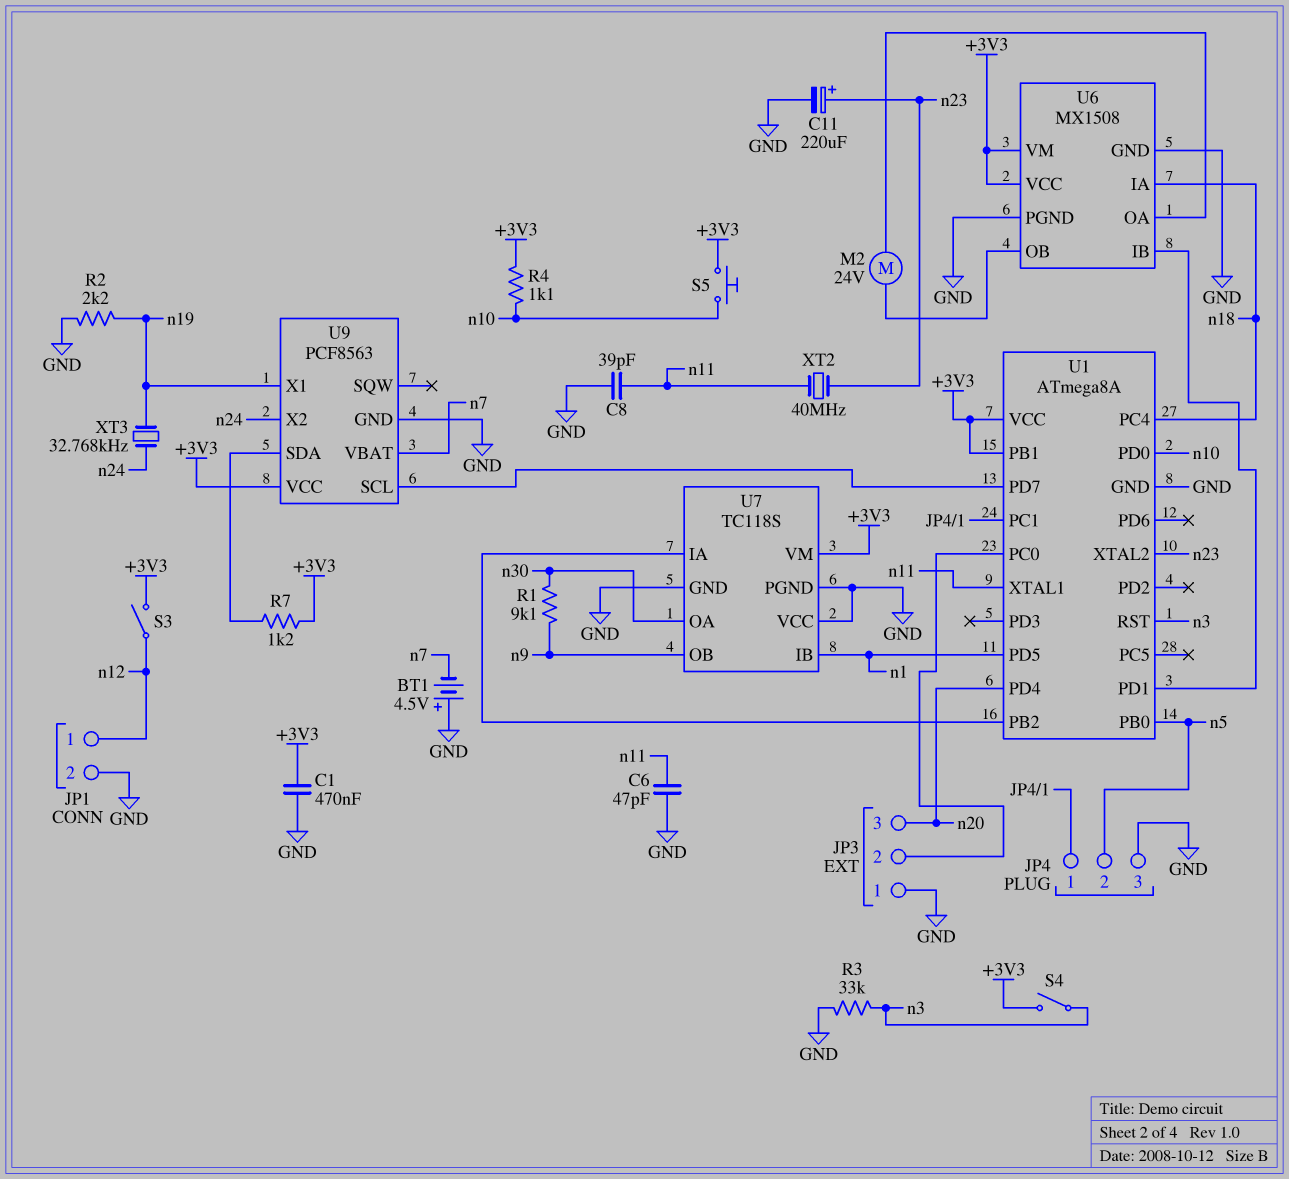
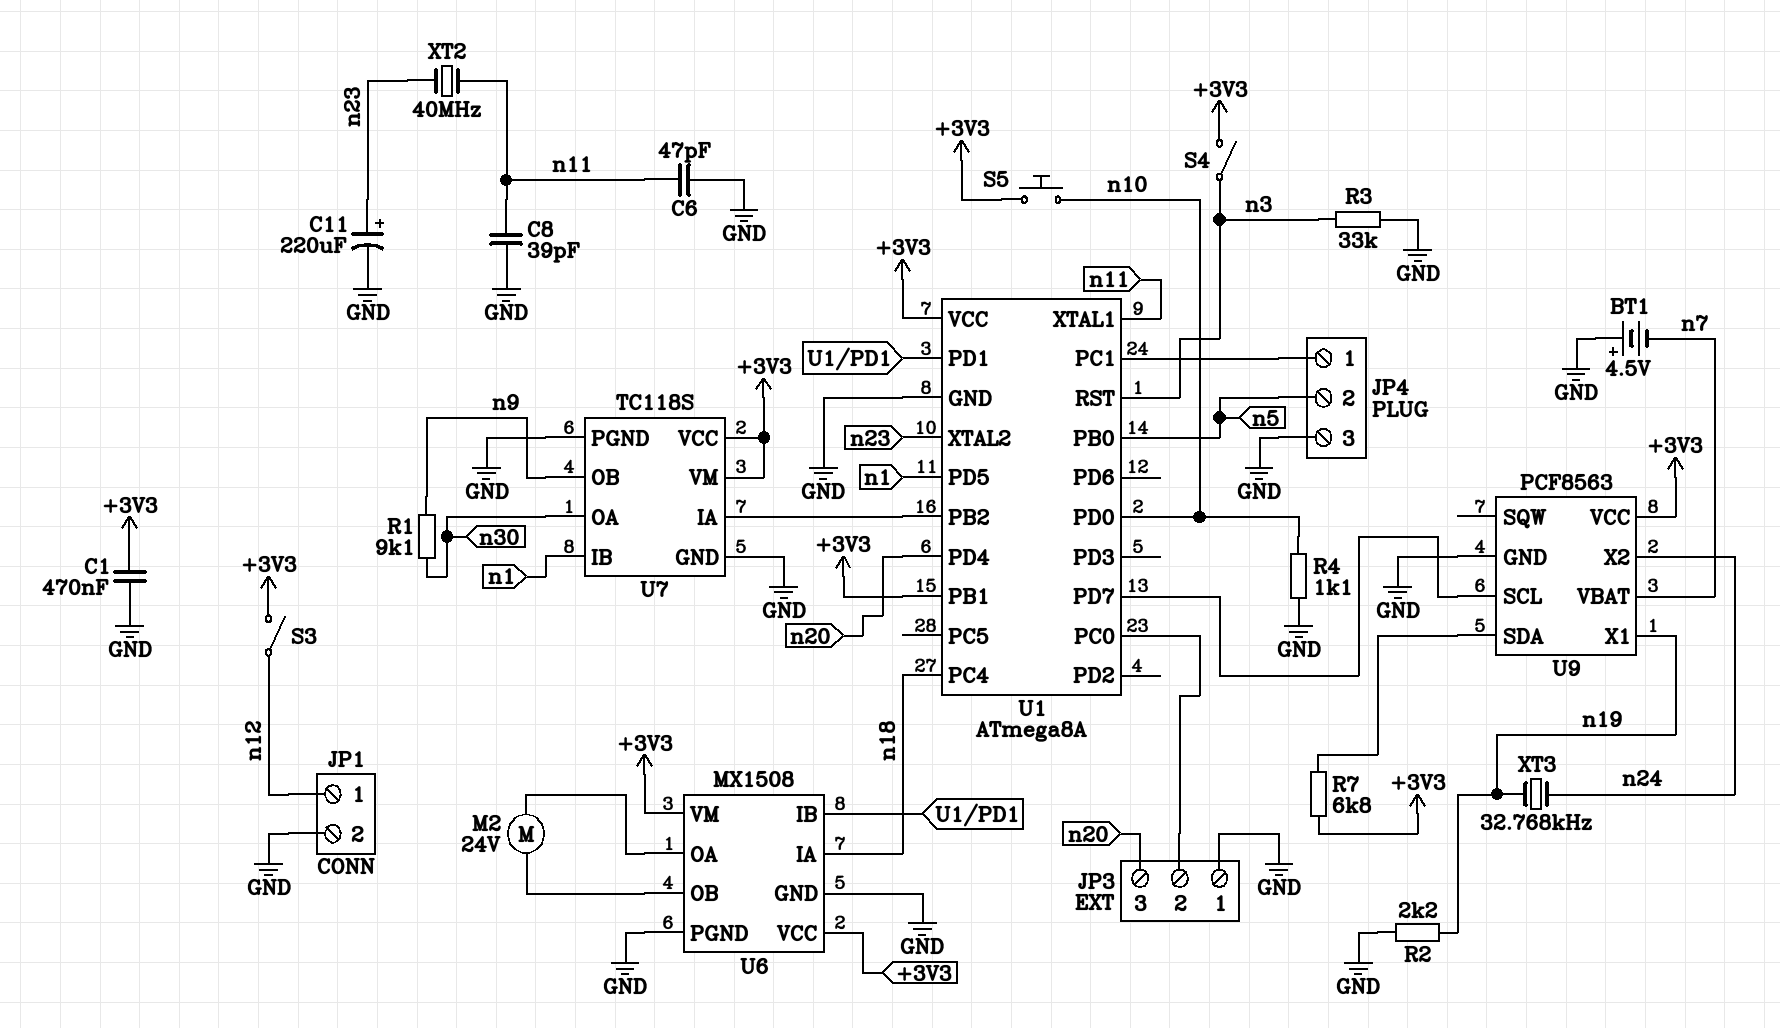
R4: 1.1k (+3V3, n10) -> 1.1k (GND, n10)
R7: 1.2k (+3V3, U9/SDA) -> 6.8k (+3V3, U9/SDA)
U7 pin VCC: GND -> +3V3

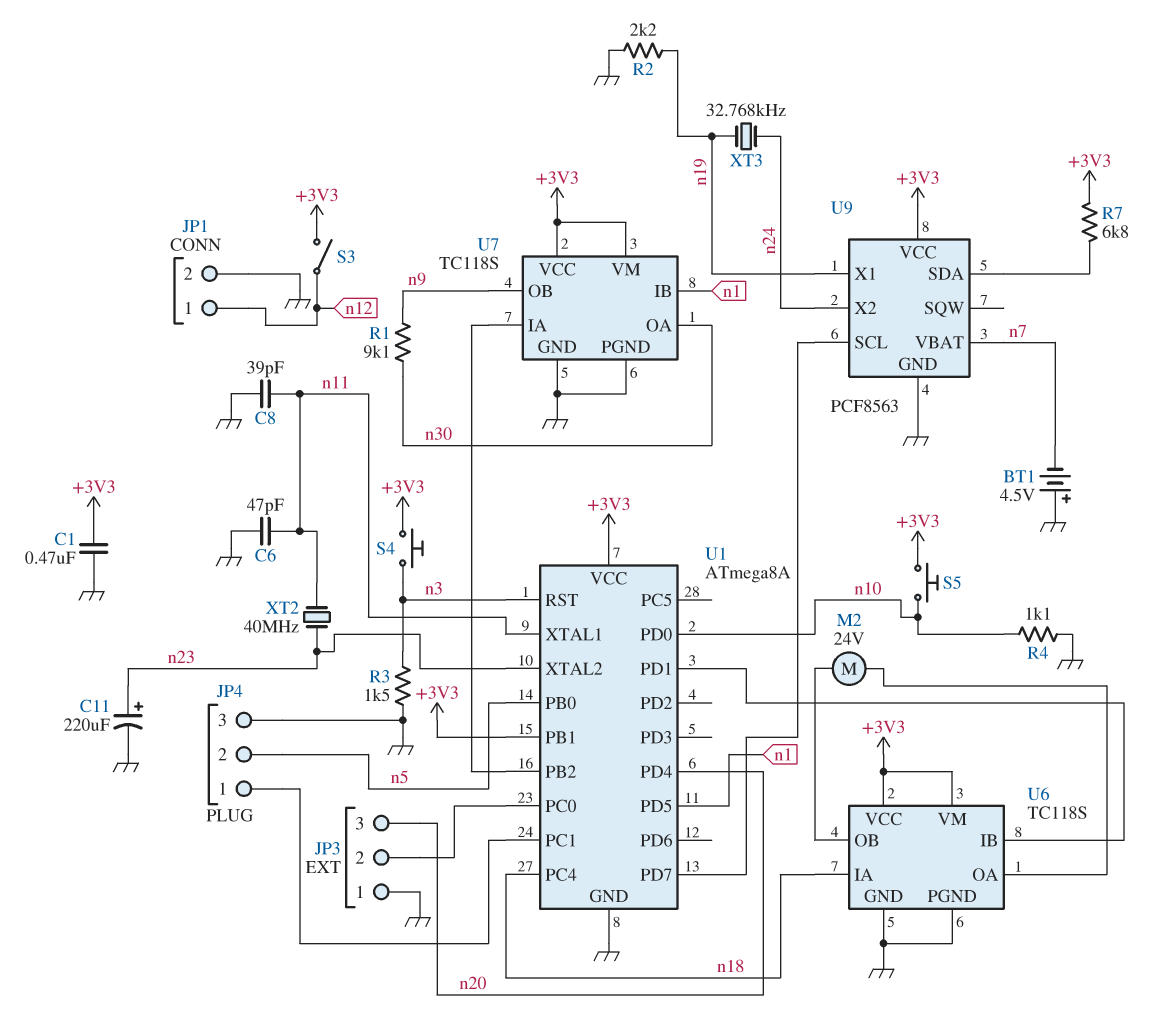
R3: 33k (GND, n3) -> 1.5k (GND, n3)
S4: switch (+3V3, n3) -> button (+3V3, n3)
U6: MX1508 -> TC118S

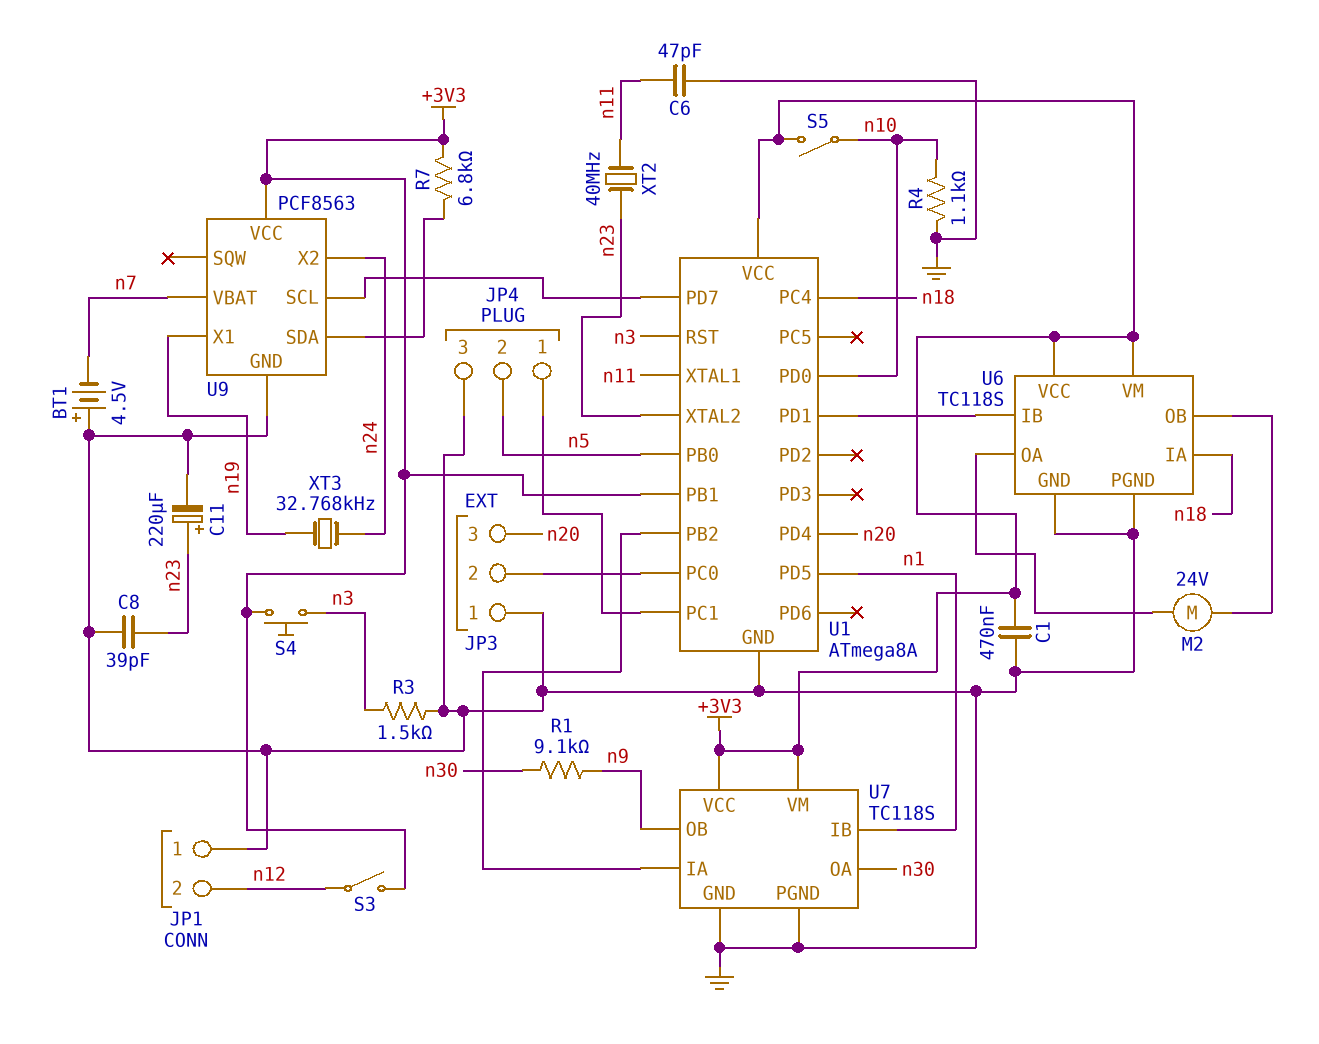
C8: 39pF (GND, n11) -> 39pF (GND, n23)
JP1 pin 1: n12 -> GND
JP1 pin 2: GND -> n12
R2: 2.2k (GND, n19) -> none
S5: button (+3V3, n10) -> switch (+3V3, n10)

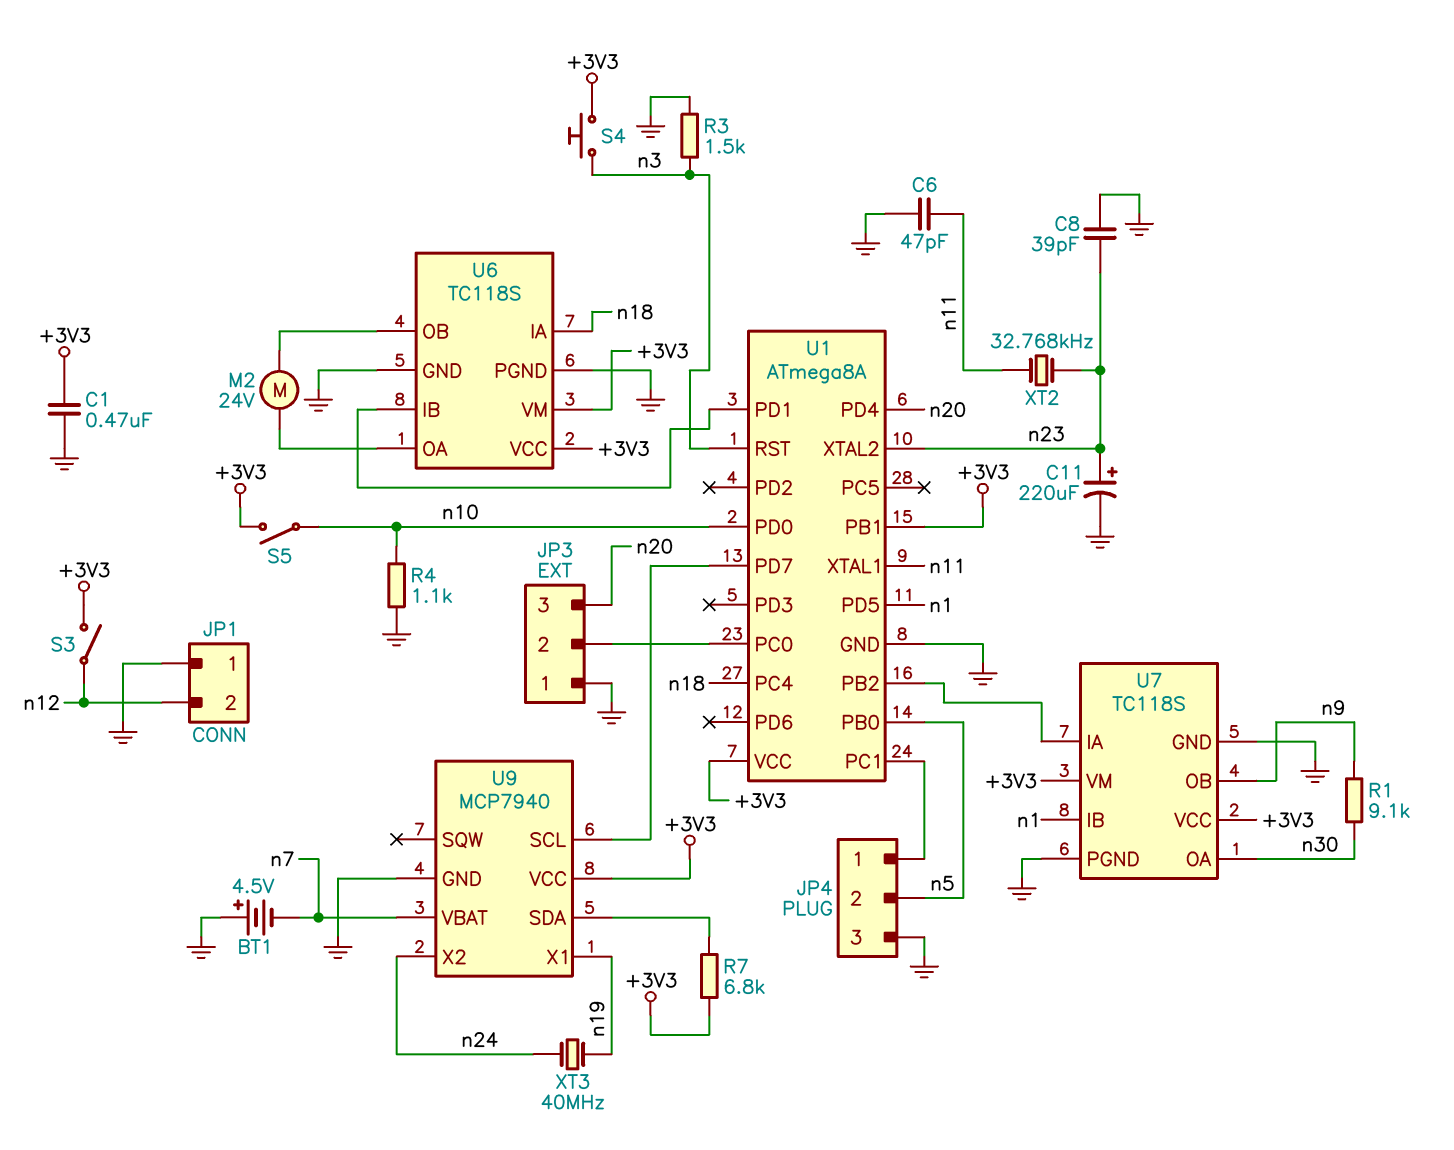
U9: PCF8563 -> MCP7940
XT2: 40MHz (n11, n23) -> 32.768kHz (n11, n23)
XT3: 32.768kHz (n19, n24) -> 40MHz (n19, n24)

